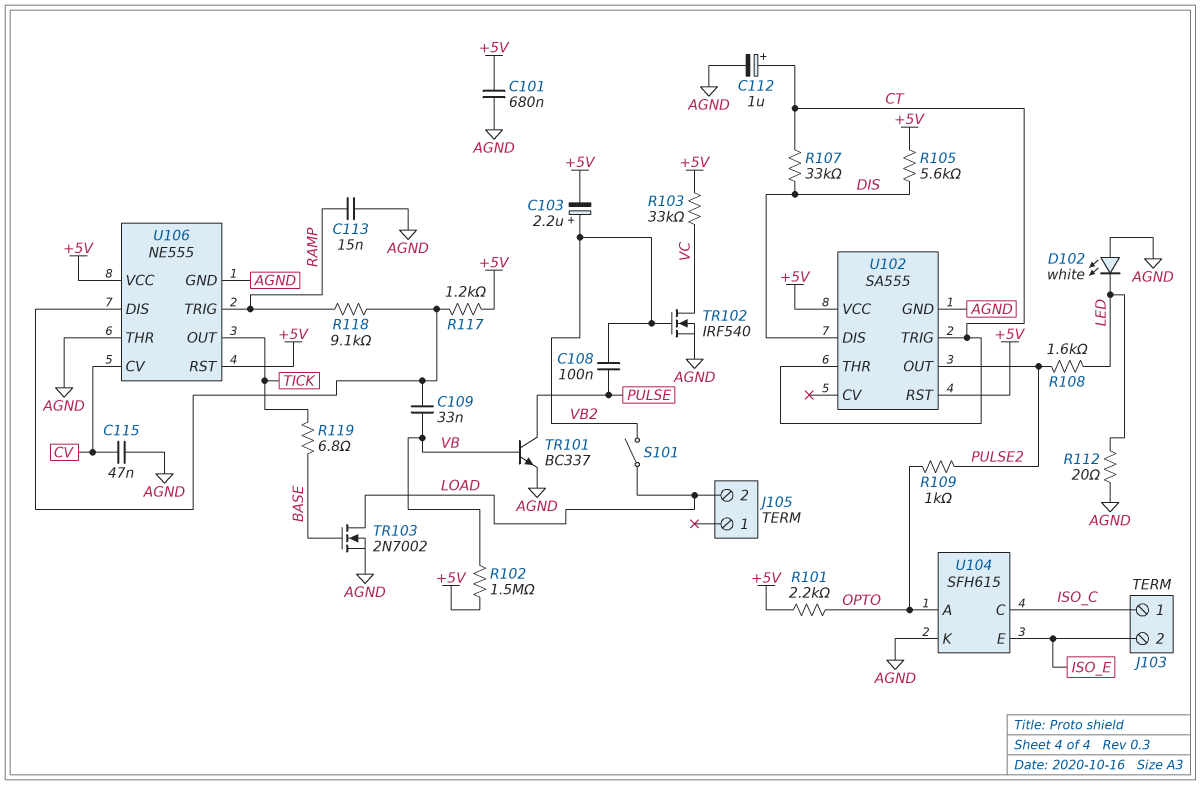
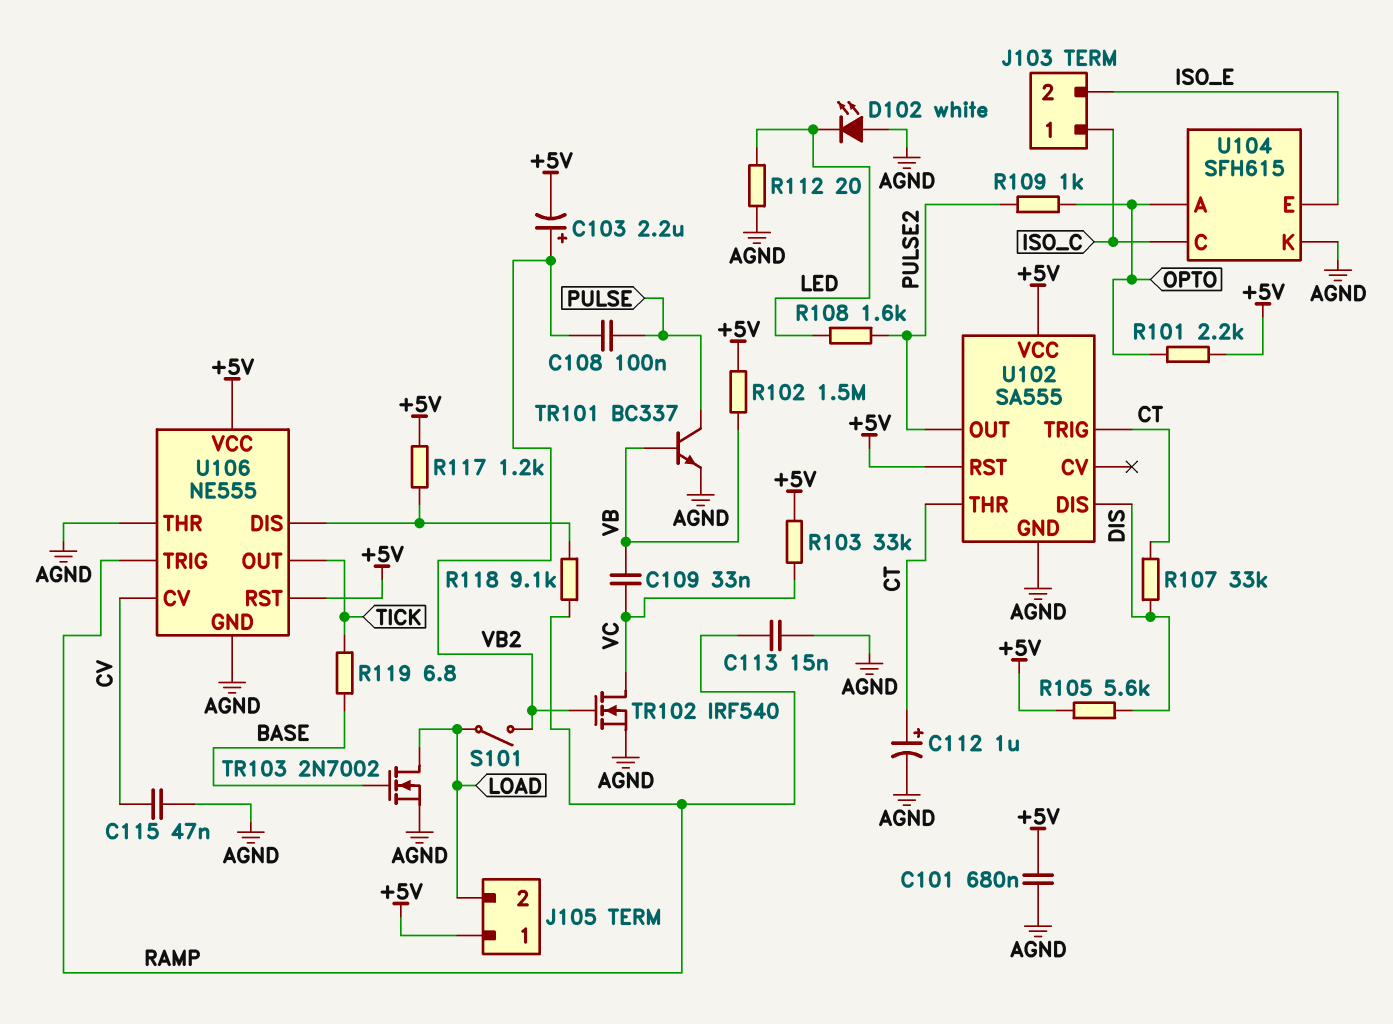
C109: 33nF (U106/DIS, VB) -> 33nF (VB, VC)
J105 pin 1: none -> +5V

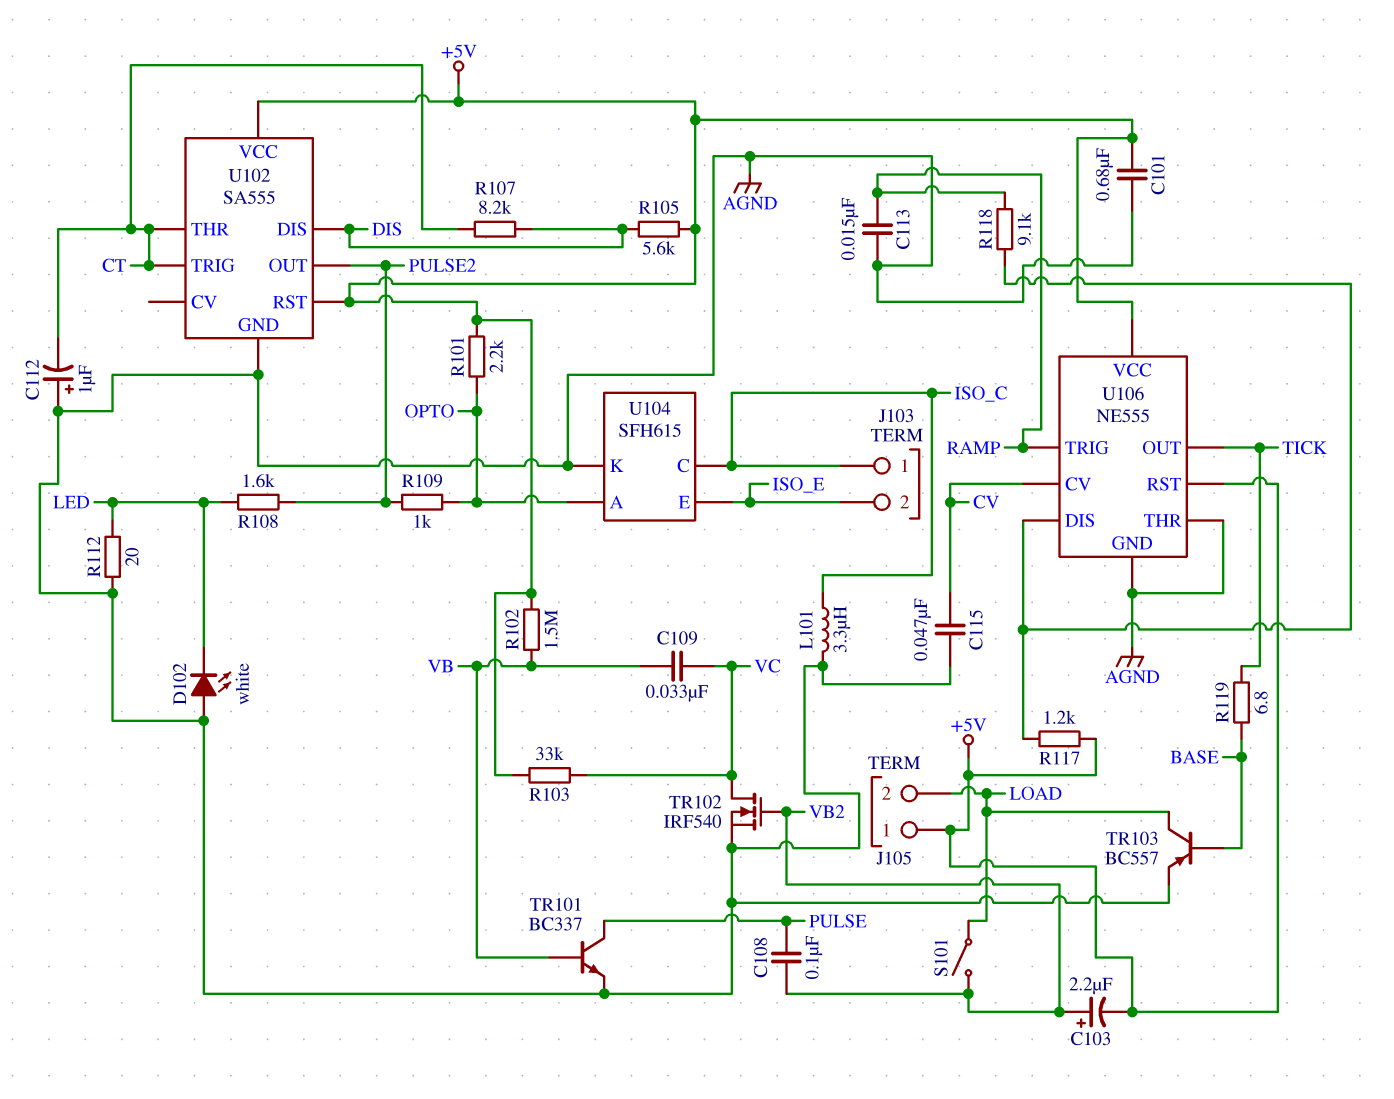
C112: 1uF (plus CT, minus AGND) -> 1uF (plus AGND, minus CT)
L101: none -> 3.3uH (AGND, ISO_C)
R107: 33k (CT, DIS) -> 8.2k (CT, DIS)
TR103: NMOS 2N7002 (G BASE, D LOAD, S AGND) -> PNP BC557 (B BASE, C LOAD, E AGND)

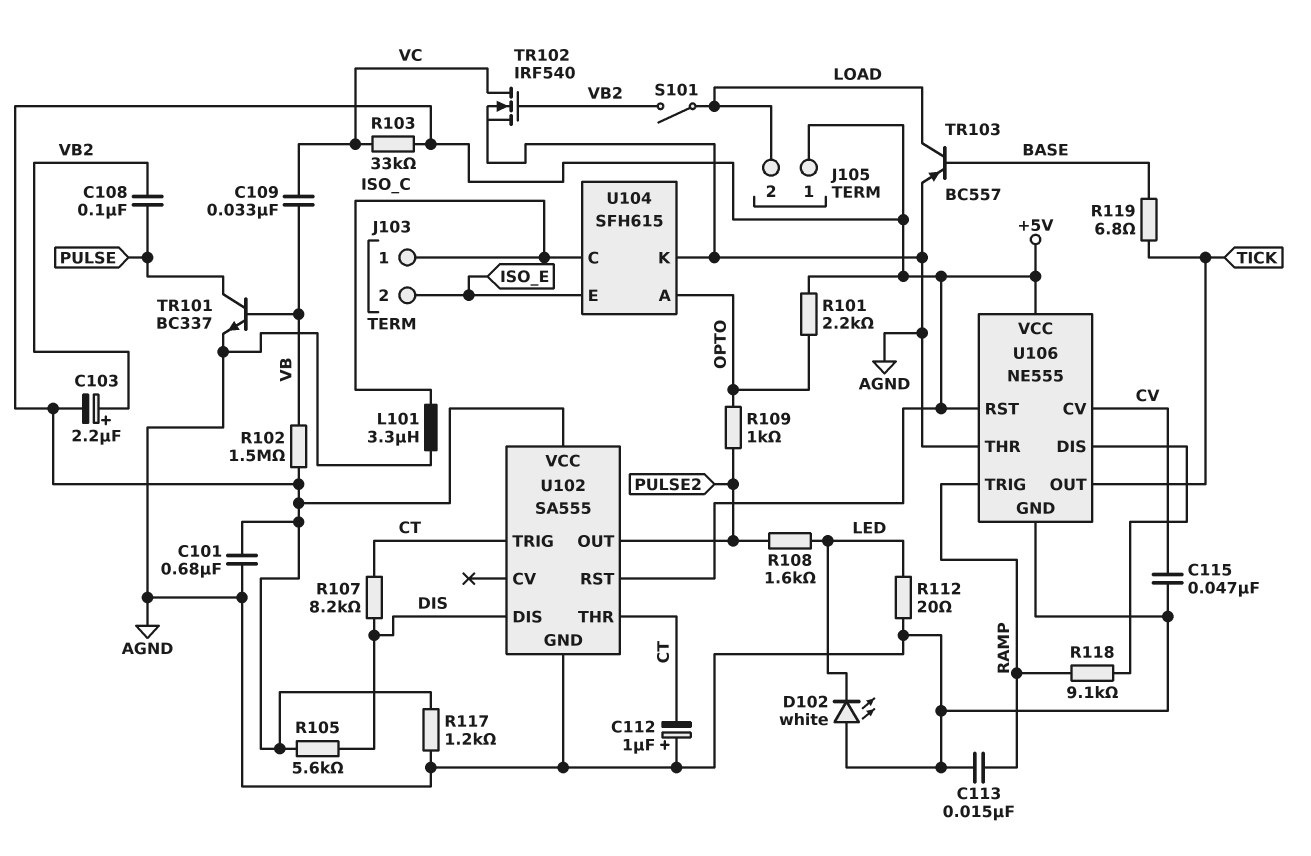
R117: 1.2k (+5V, U106/DIS) -> 1.2k (+5V, AGND)

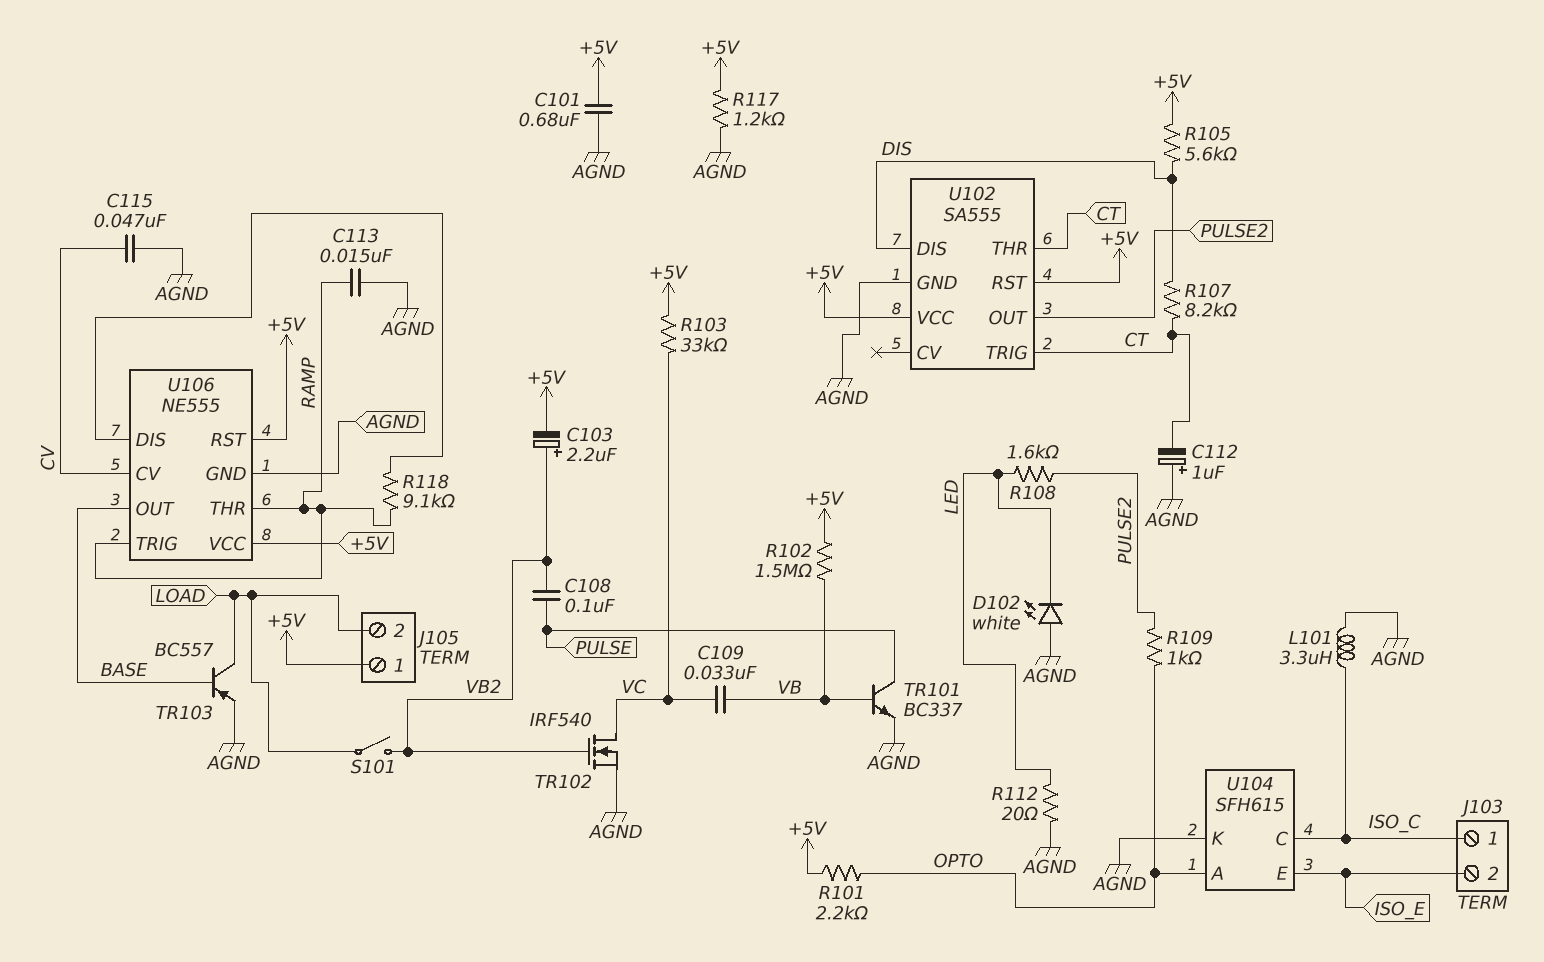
R119: 6.8 (BASE, TICK) -> none
U106 pin OUT: TICK -> BASE
U106 pin THR: AGND -> RAMP

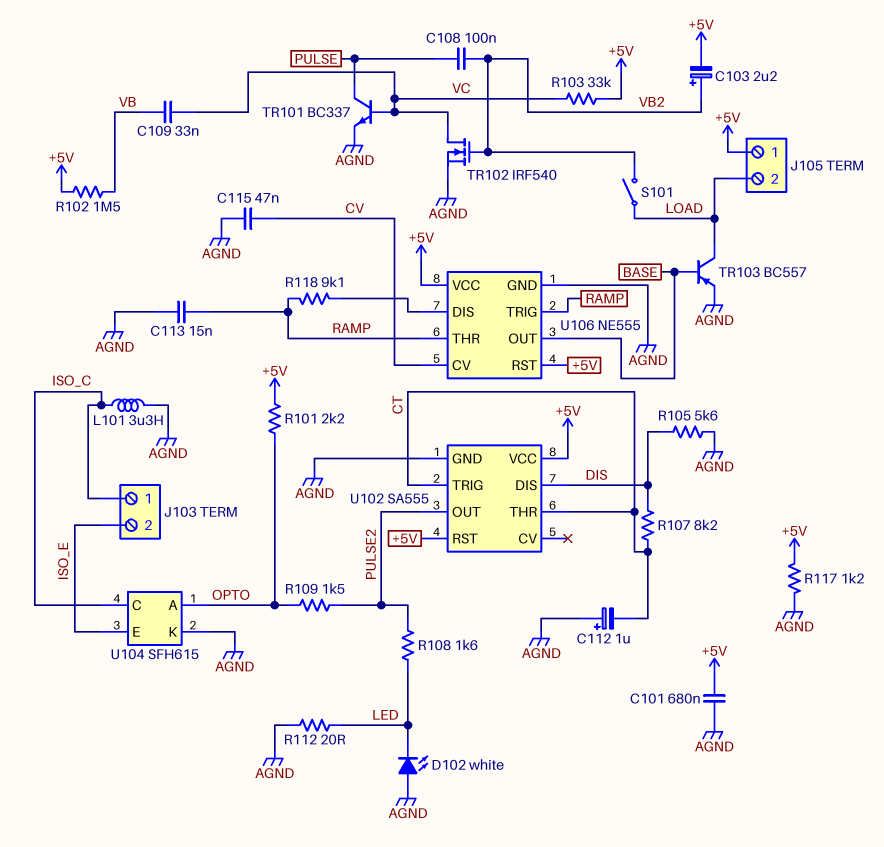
R105: 5.6k (+5V, DIS) -> 5.6k (AGND, DIS)
R109: 1k (OPTO, PULSE2) -> 1.5k (OPTO, PULSE2)
TR101: NPN BC337 (B VB, C PULSE, E AGND) -> NPN BC337 (B VC, C PULSE, E AGND)

